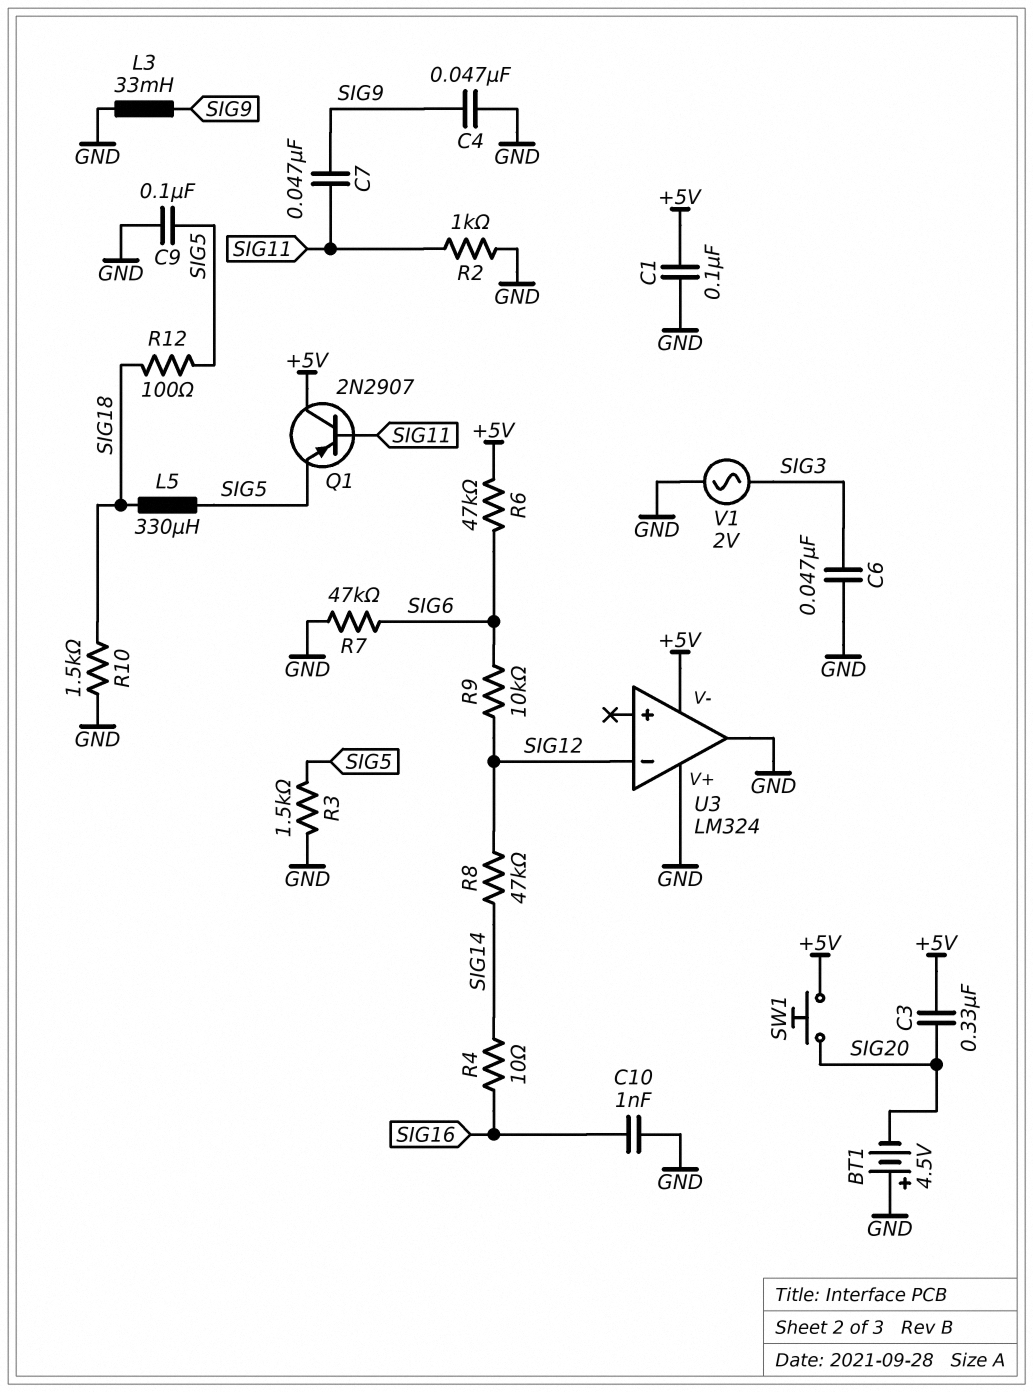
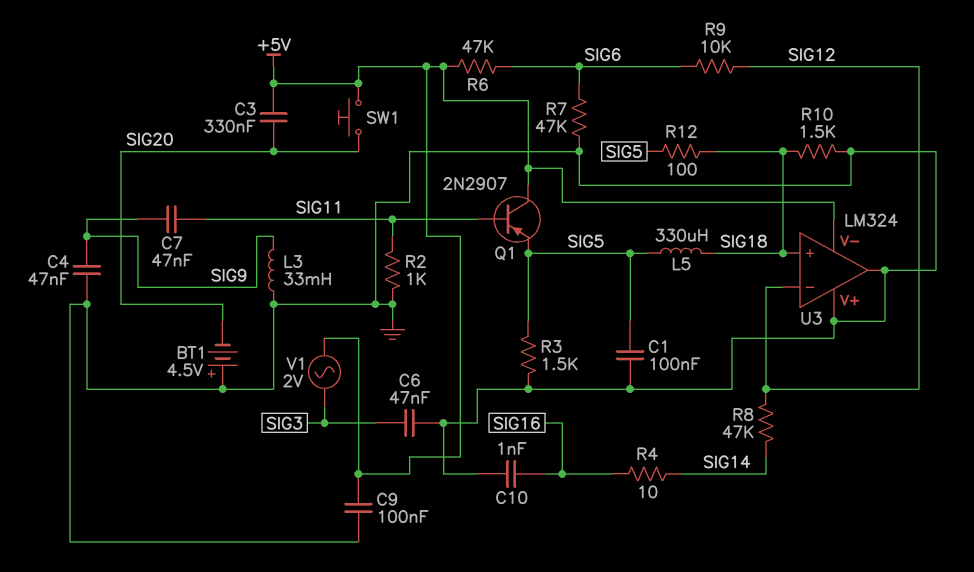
C1: 100nF (+5V, GND) -> 100nF (GND, SIG5)
C9: 100nF (GND, SIG5) -> 100nF (+5V, GND)
U3 pin in+: none -> SIG18
V1: AC 2V (GND, SIG3) -> AC 2V (+5V, SIG3)

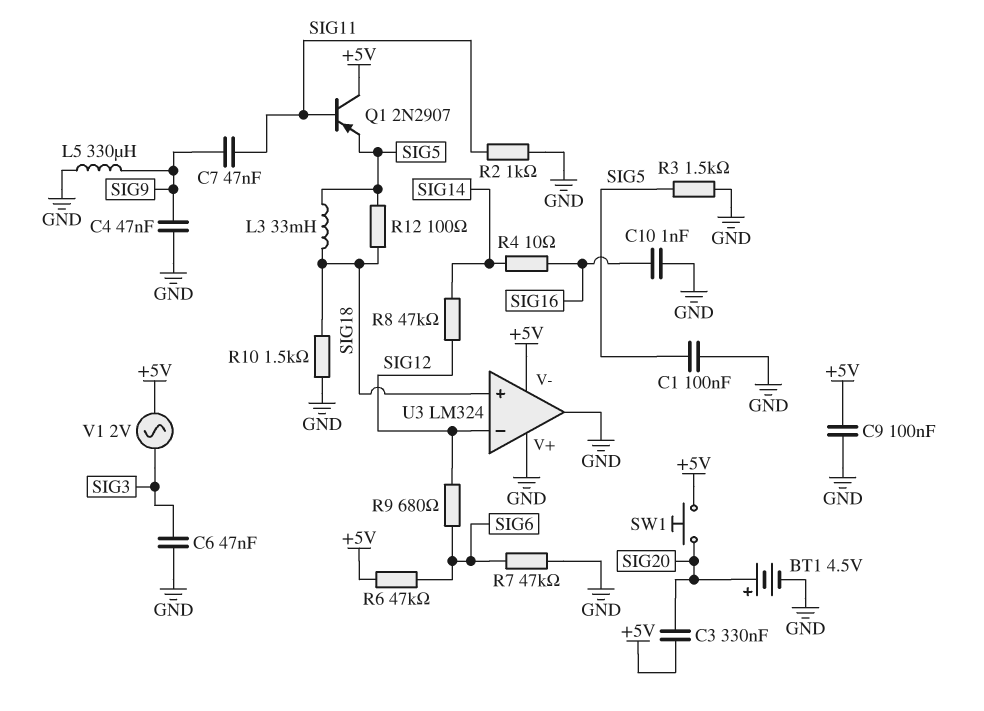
BT1: 4.5V (plus GND, minus SIG20) -> 4.5V (plus SIG20, minus GND)
L3: 33mH (GND, SIG9) -> 33mH (SIG5, SIG18)
L5: 330uH (SIG5, SIG18) -> 330uH (GND, SIG9)
R9: 10k (SIG6, SIG12) -> 680 (SIG6, SIG12)

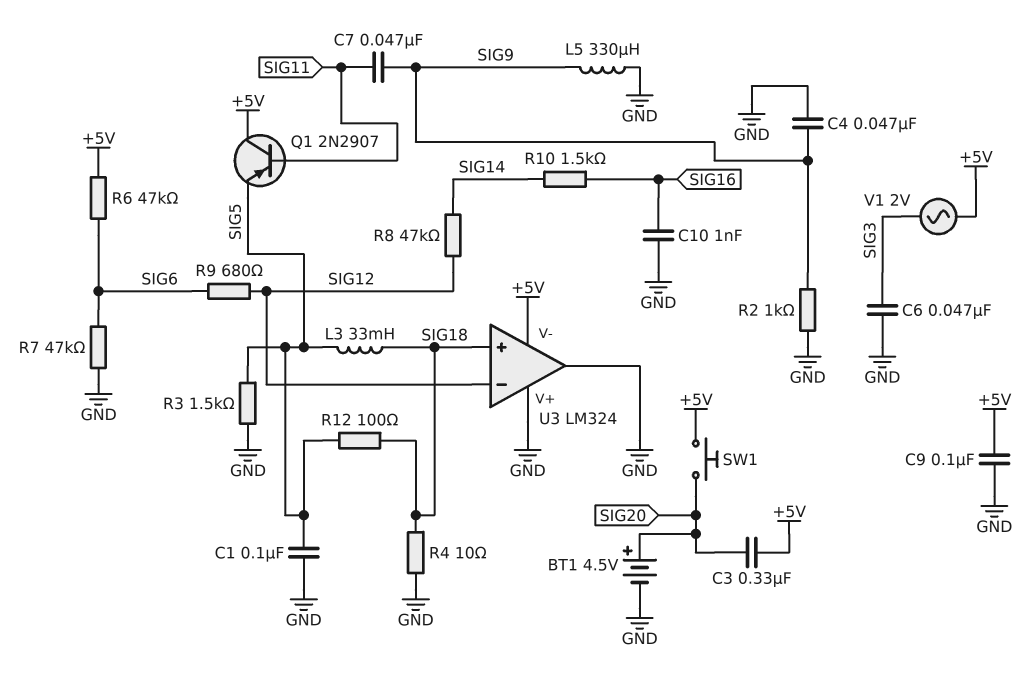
R2: 1k (GND, SIG11) -> 1k (GND, SIG9)
R4: 10 (SIG14, SIG16) -> 10 (GND, SIG18)
R10: 1.5k (GND, SIG18) -> 1.5k (SIG14, SIG16)

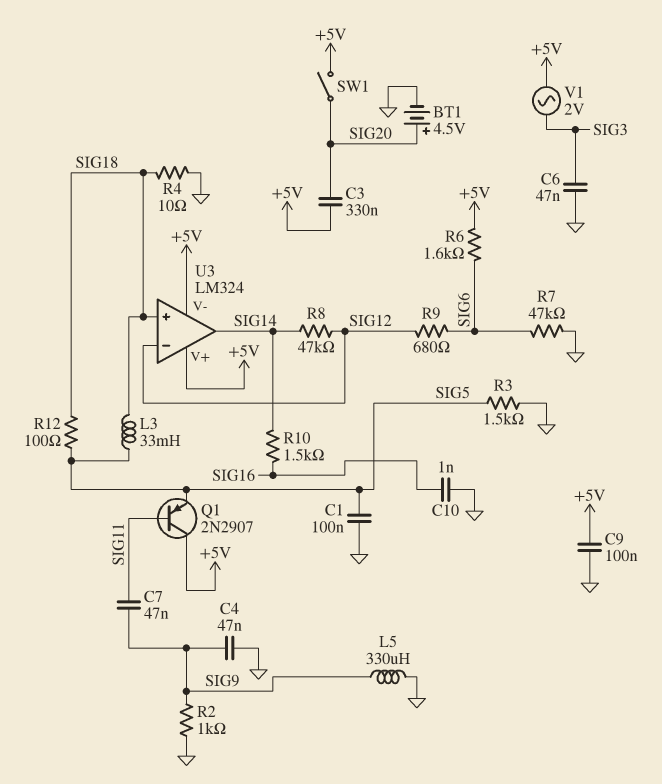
R6: 47k (+5V, SIG6) -> 1.6k (+5V, SIG6)
SW1: button (+5V, SIG20) -> switch (+5V, SIG20)
U3 pin V+: GND -> +5V
U3 pin out: GND -> SIG14

